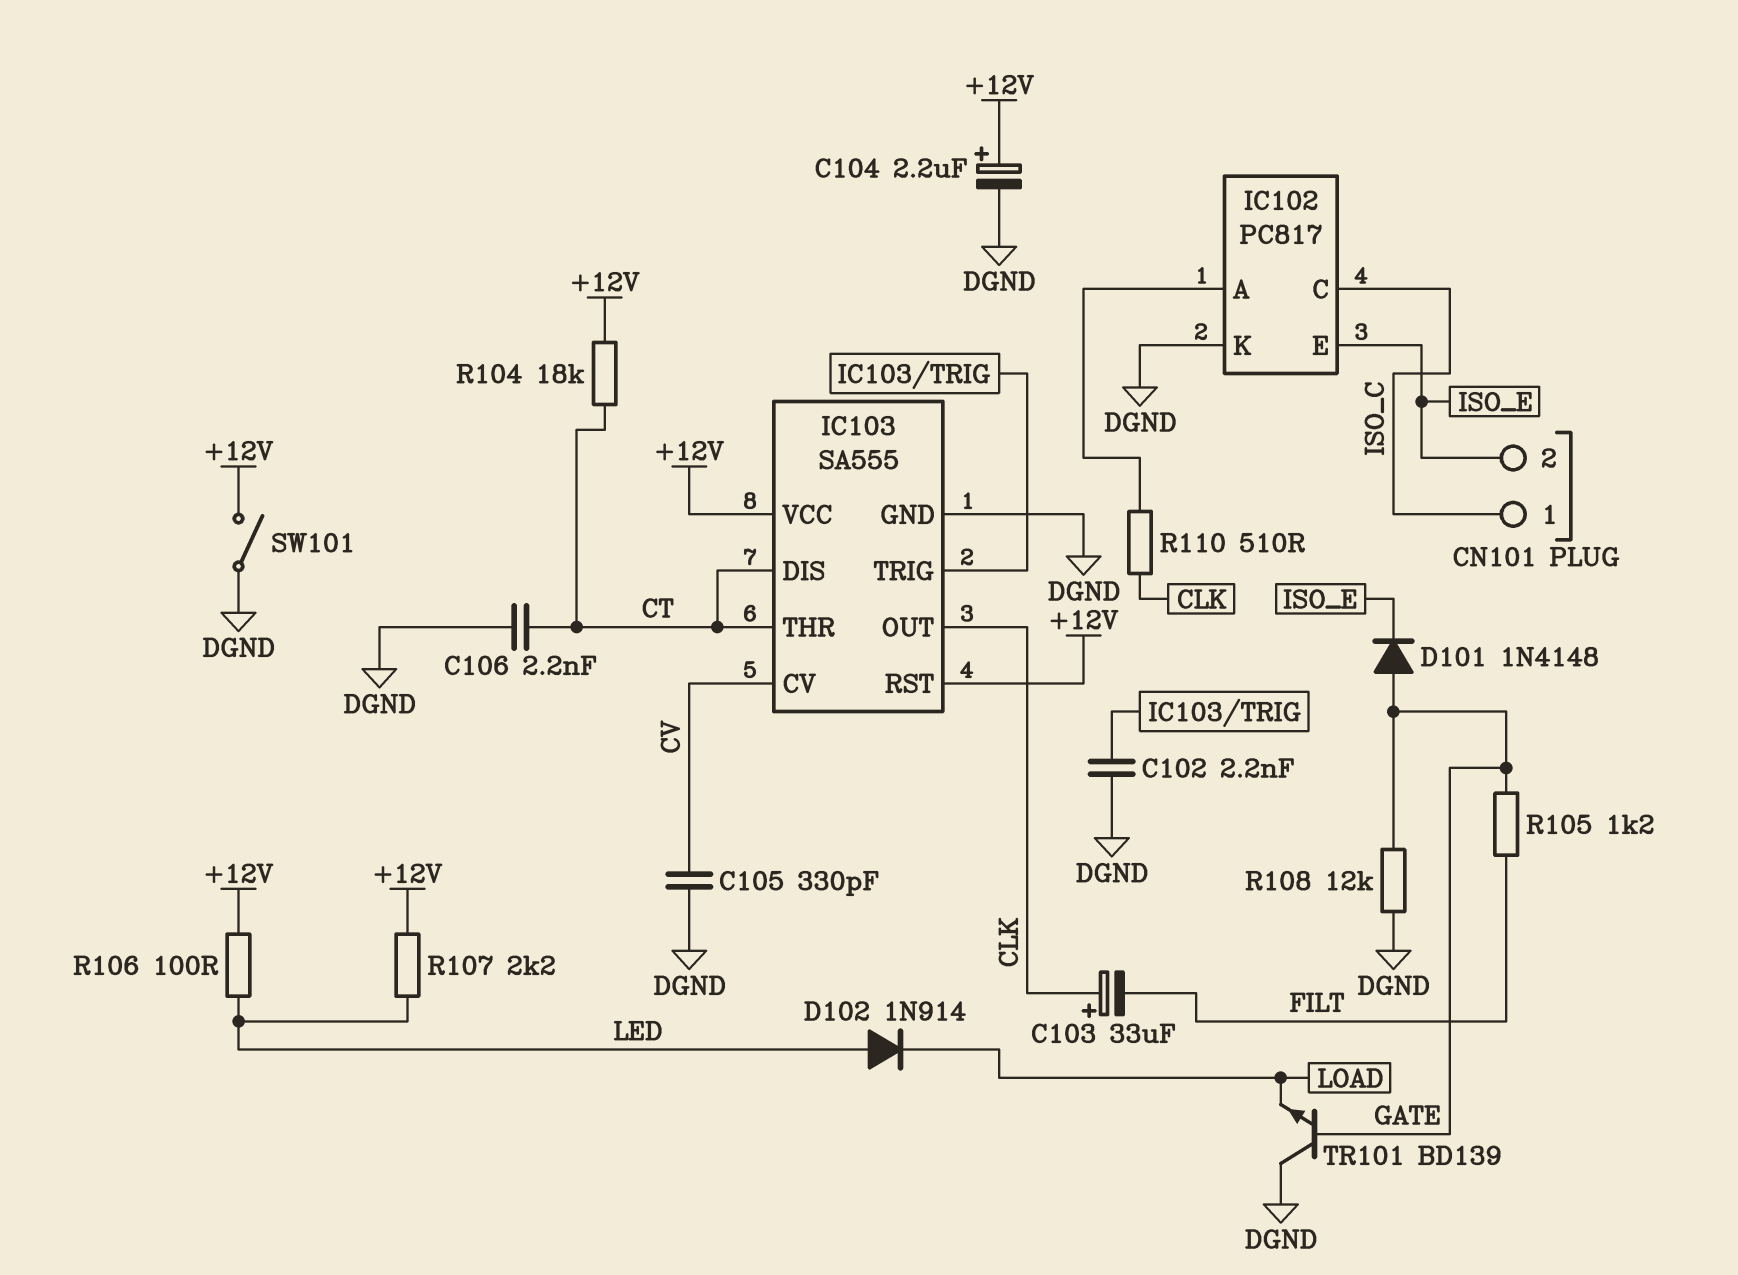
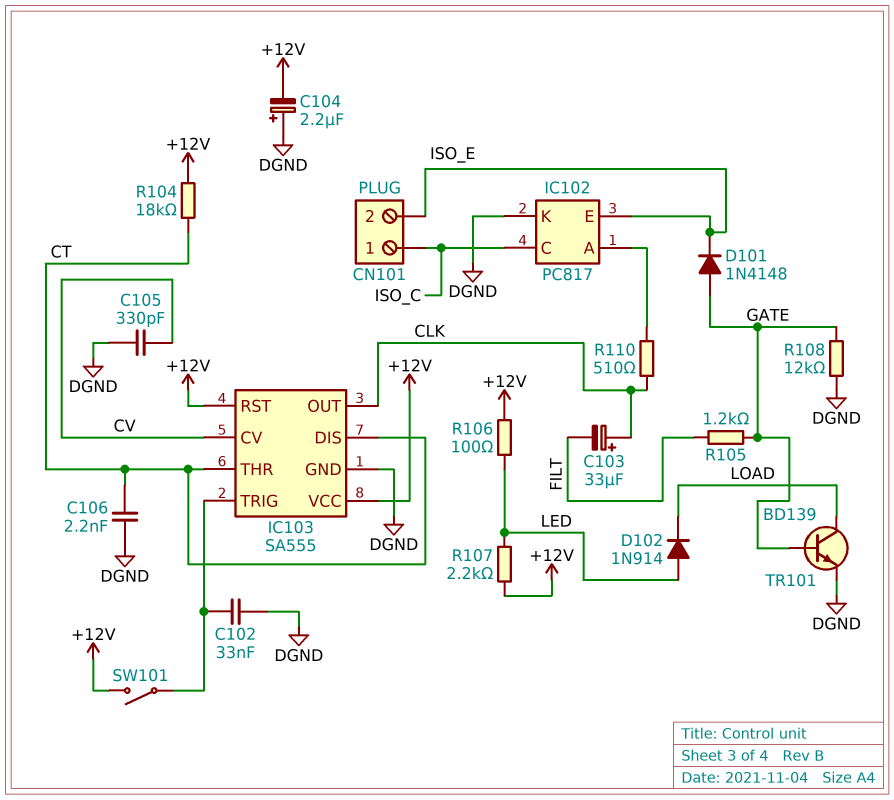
C102: 2.2nF (DGND, IC103/TRIG) -> 33nF (DGND, IC103/TRIG)
C104: 2.2uF (plus +12V, minus DGND) -> 2.2uF (plus DGND, minus +12V)
SW101: switch (+12V, DGND) -> switch (+12V, IC103/TRIG)
TR101: NPN BD139 (B GATE, C DGND, E LOAD) -> NPN BD139 (B GATE, C LOAD, E DGND)

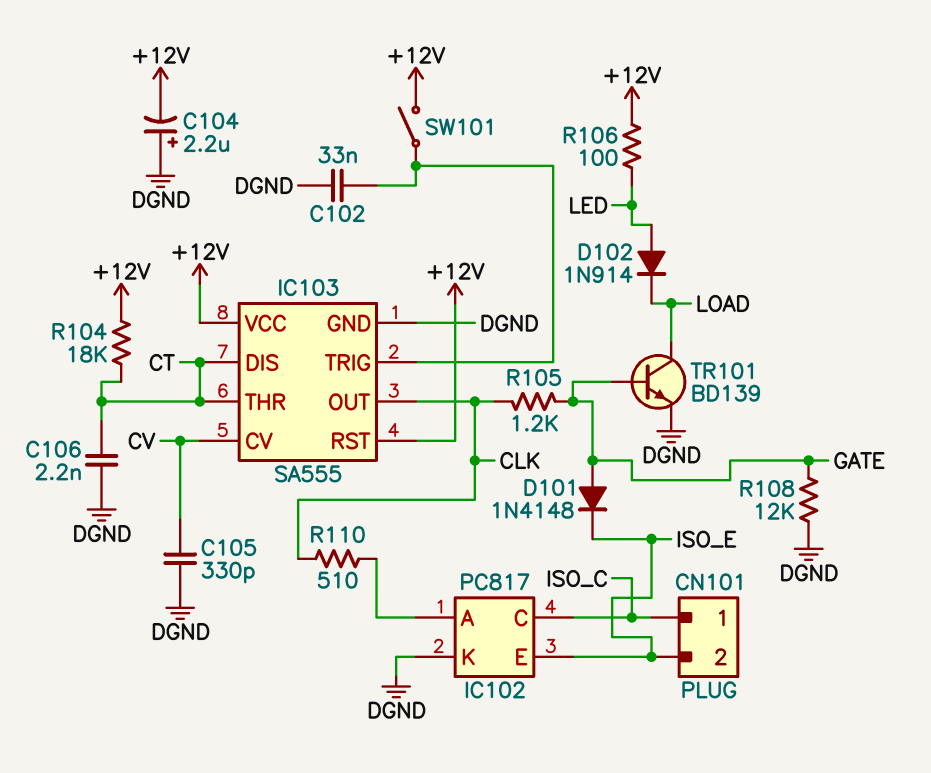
C103: 33uF (plus CLK, minus FILT) -> none
R105: 1.2k (FILT, GATE) -> 1.2k (CLK, GATE)
R107: 2.2k (+12V, LED) -> none

